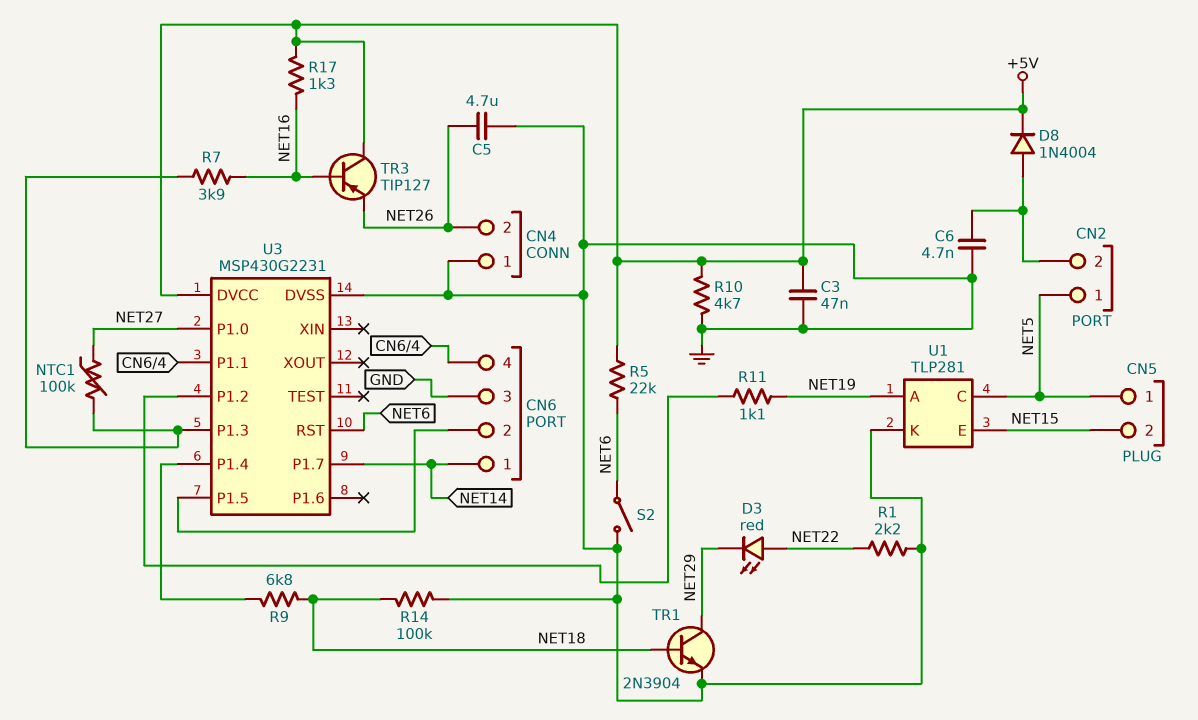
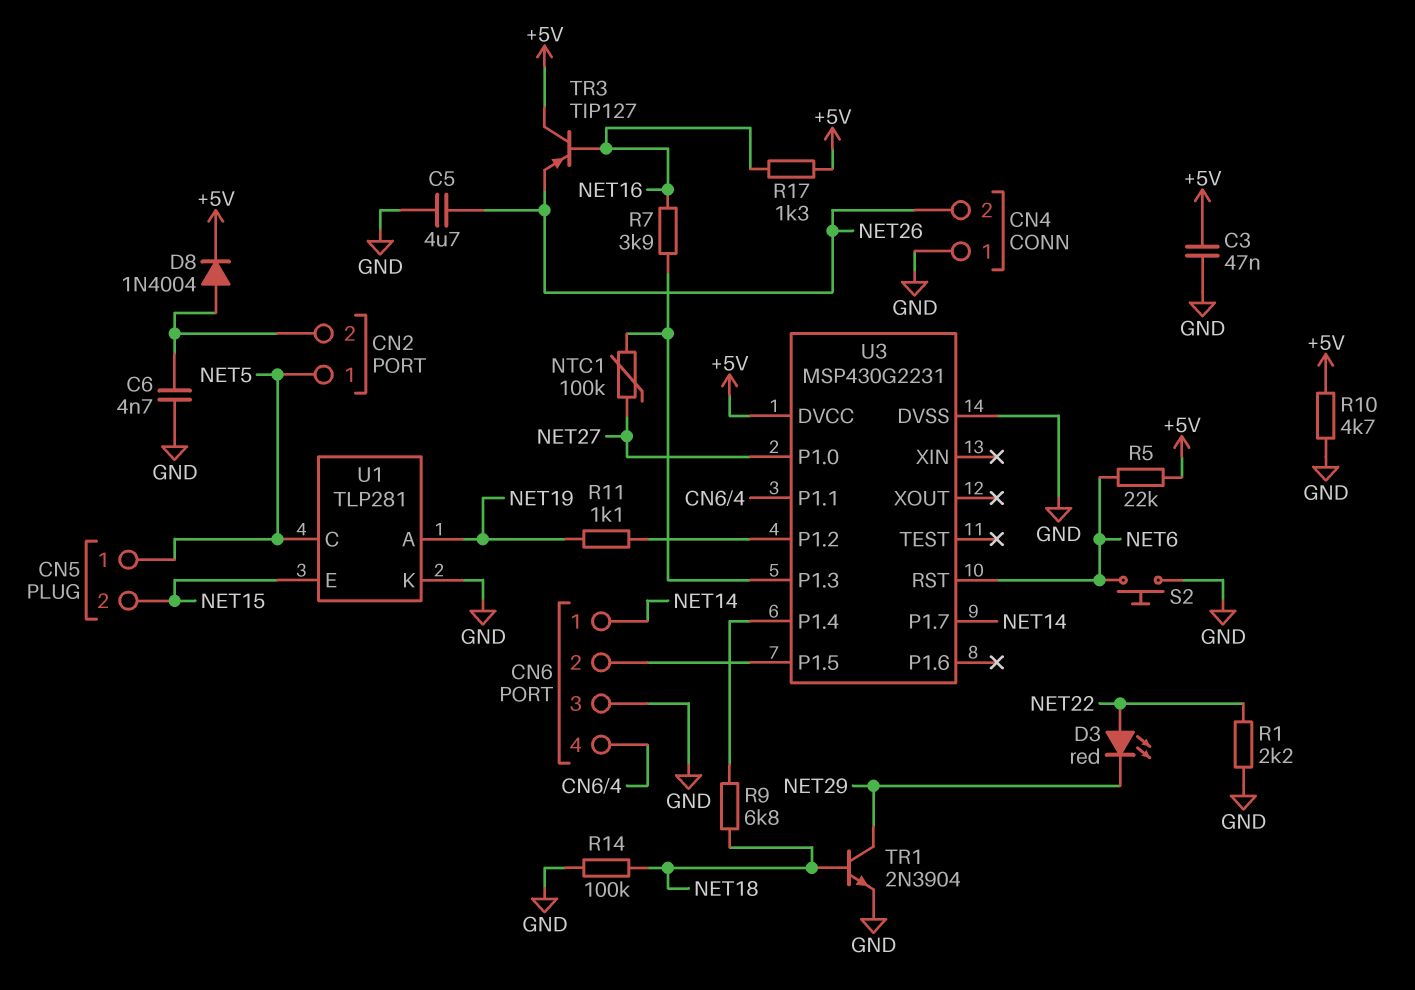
S2: switch (GND, NET6) -> button (GND, NET6)

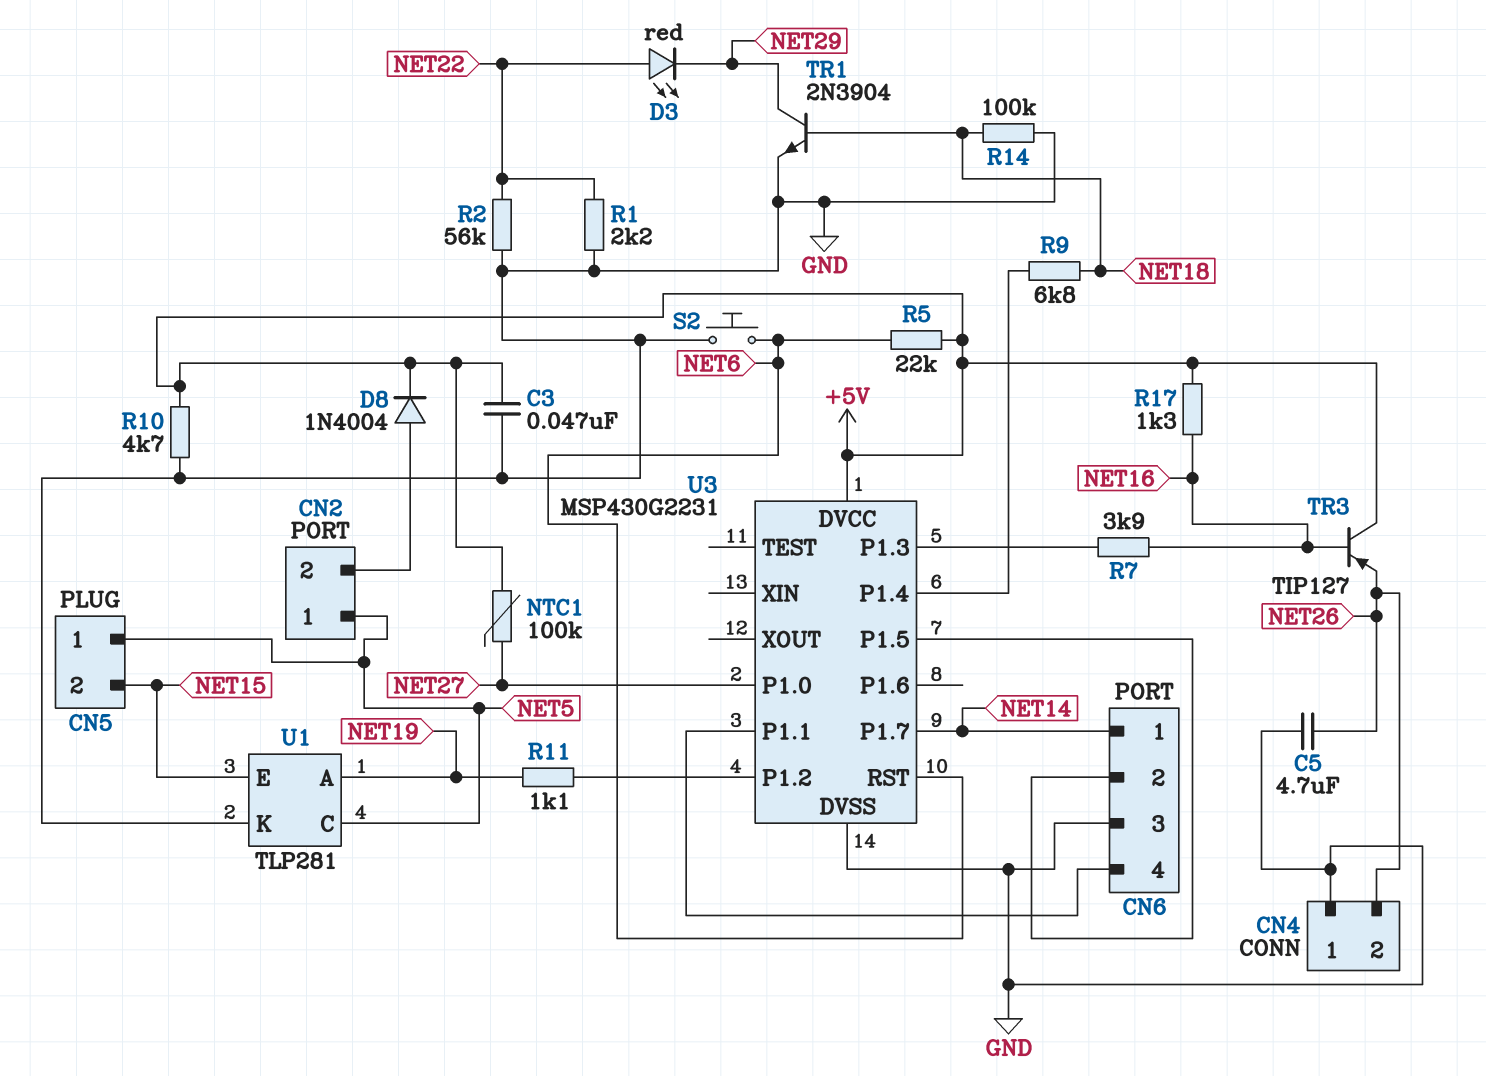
C6: 4.7nF (CN2/2, GND) -> none
NTC1: 100k (NET27, U3/P1.3) -> 100k (+5V, NET27)
R2: none -> 56k (GND, NET22)

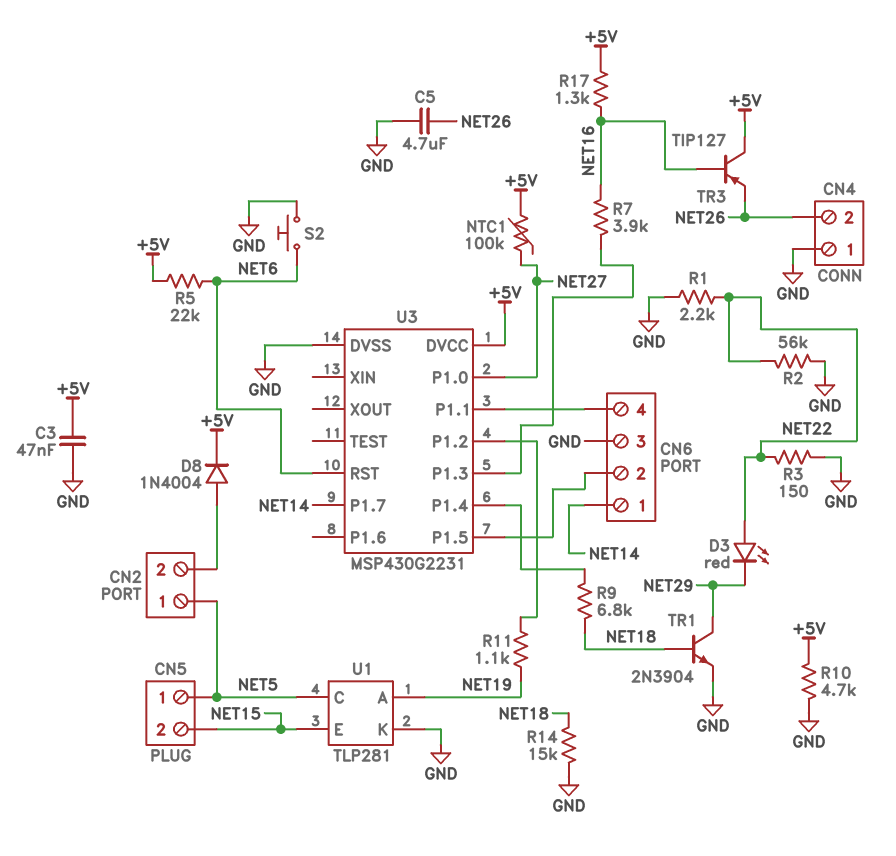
R3: none -> 150 (GND, NET22)
R14: 100k (GND, NET18) -> 15k (GND, NET18)

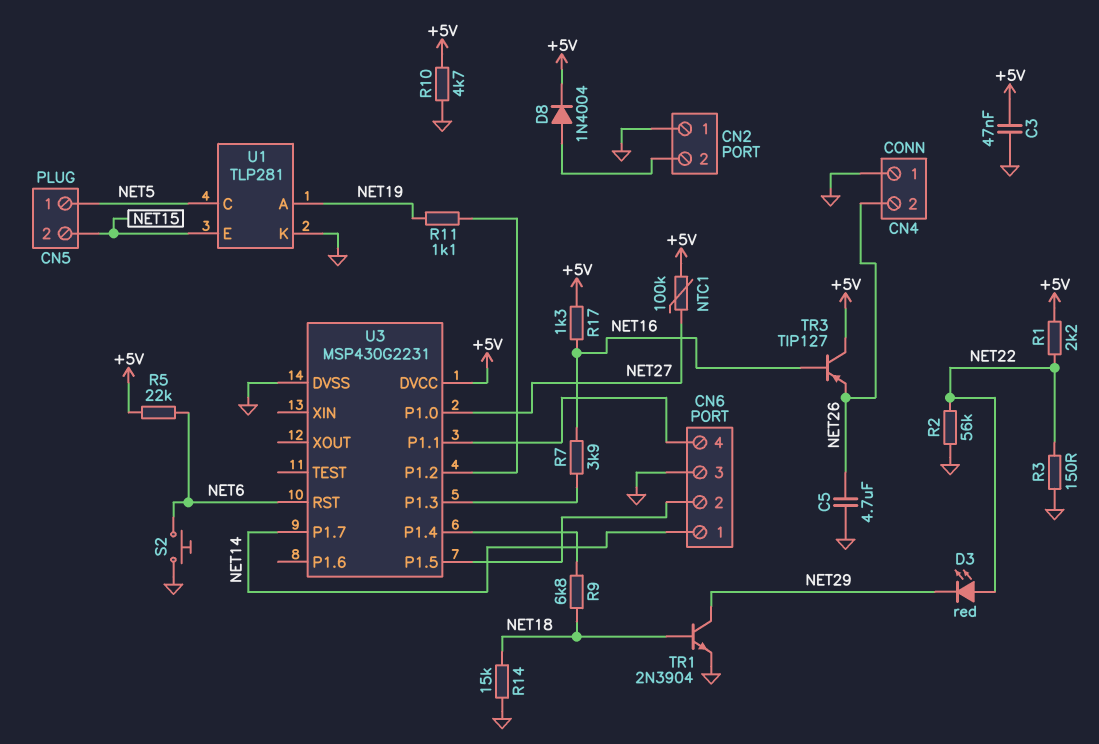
CN2 pin 1: NET5 -> GND
R1: 2.2k (GND, NET22) -> 2.2k (+5V, NET22)

